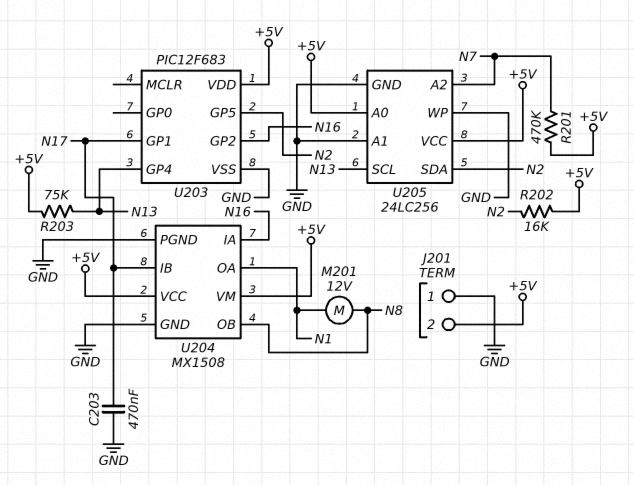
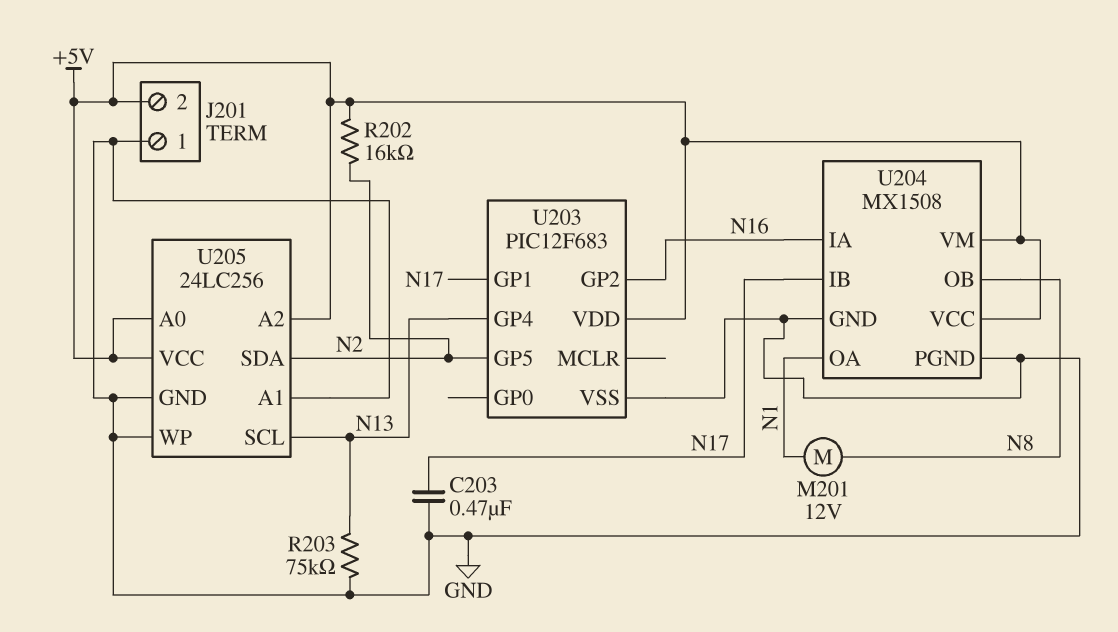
R201: 470k (+5V, N7) -> none
R203: 75k (+5V, N13) -> 75k (GND, N13)
U205 pin A2: N7 -> +5V

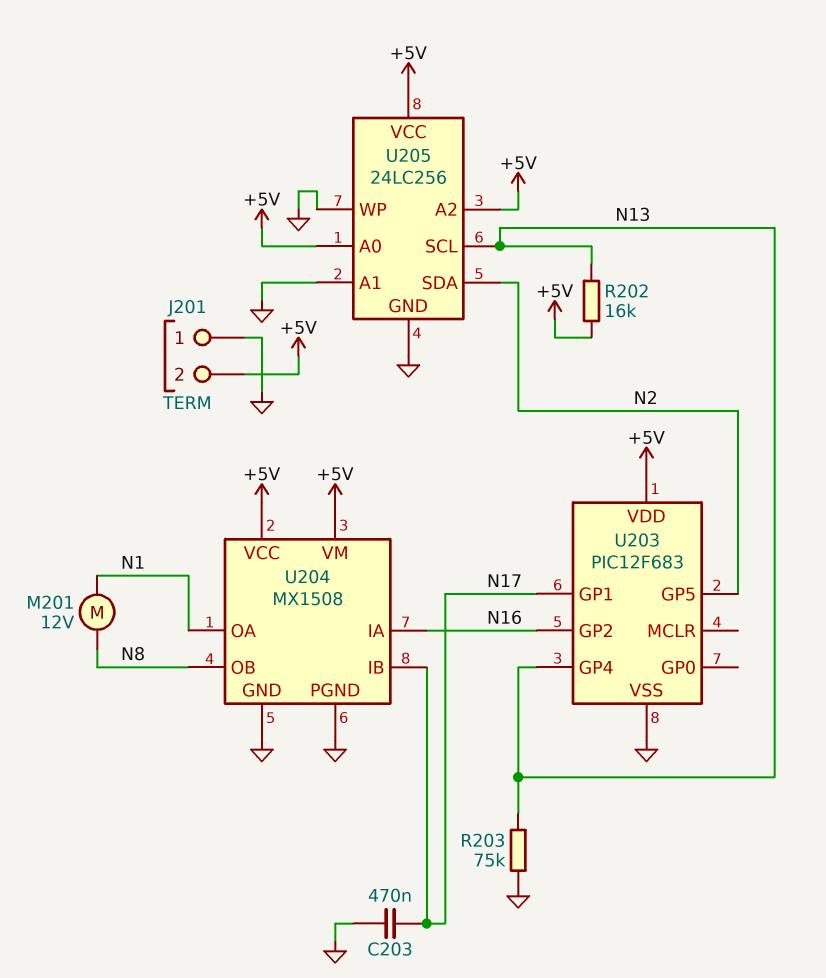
R202: 16k (+5V, N2) -> 16k (+5V, N13)

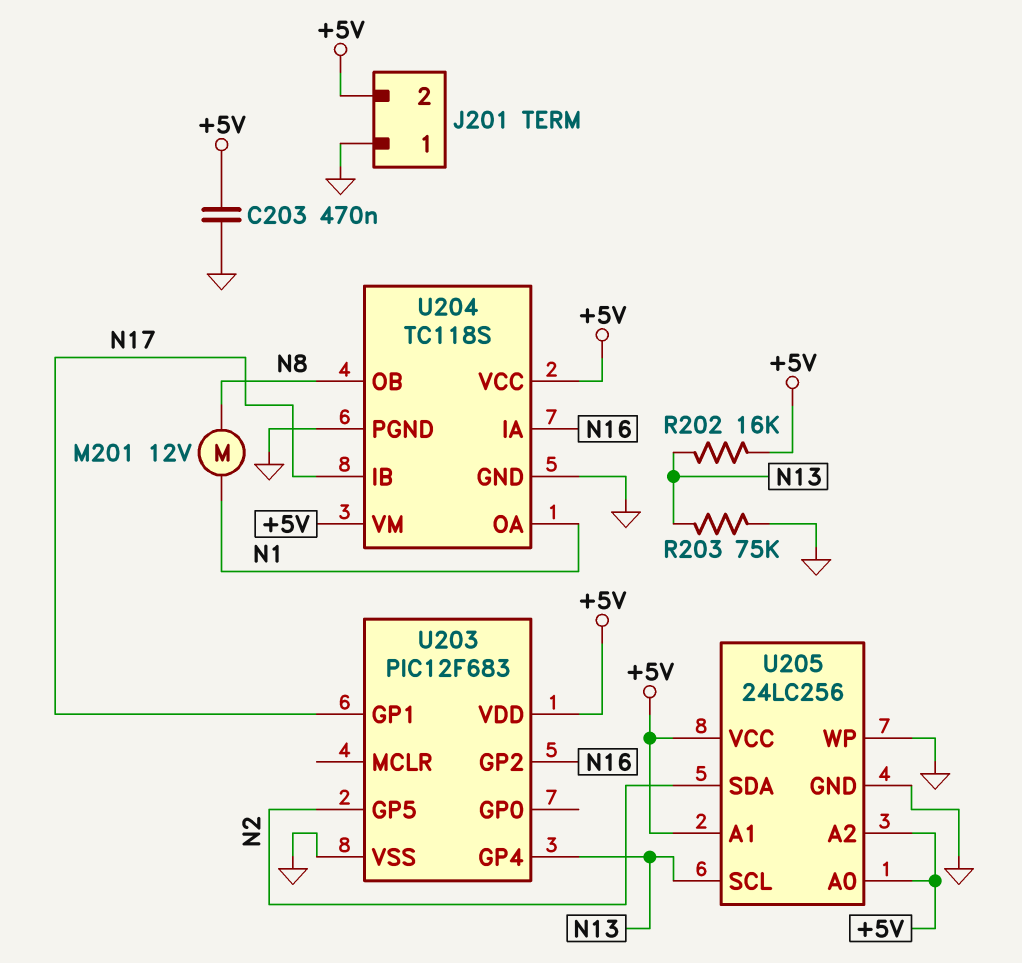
C203: 470nF (GND, N17) -> 470nF (+5V, GND)
U204: MX1508 -> TC118S
U205 pin A1: GND -> +5V

